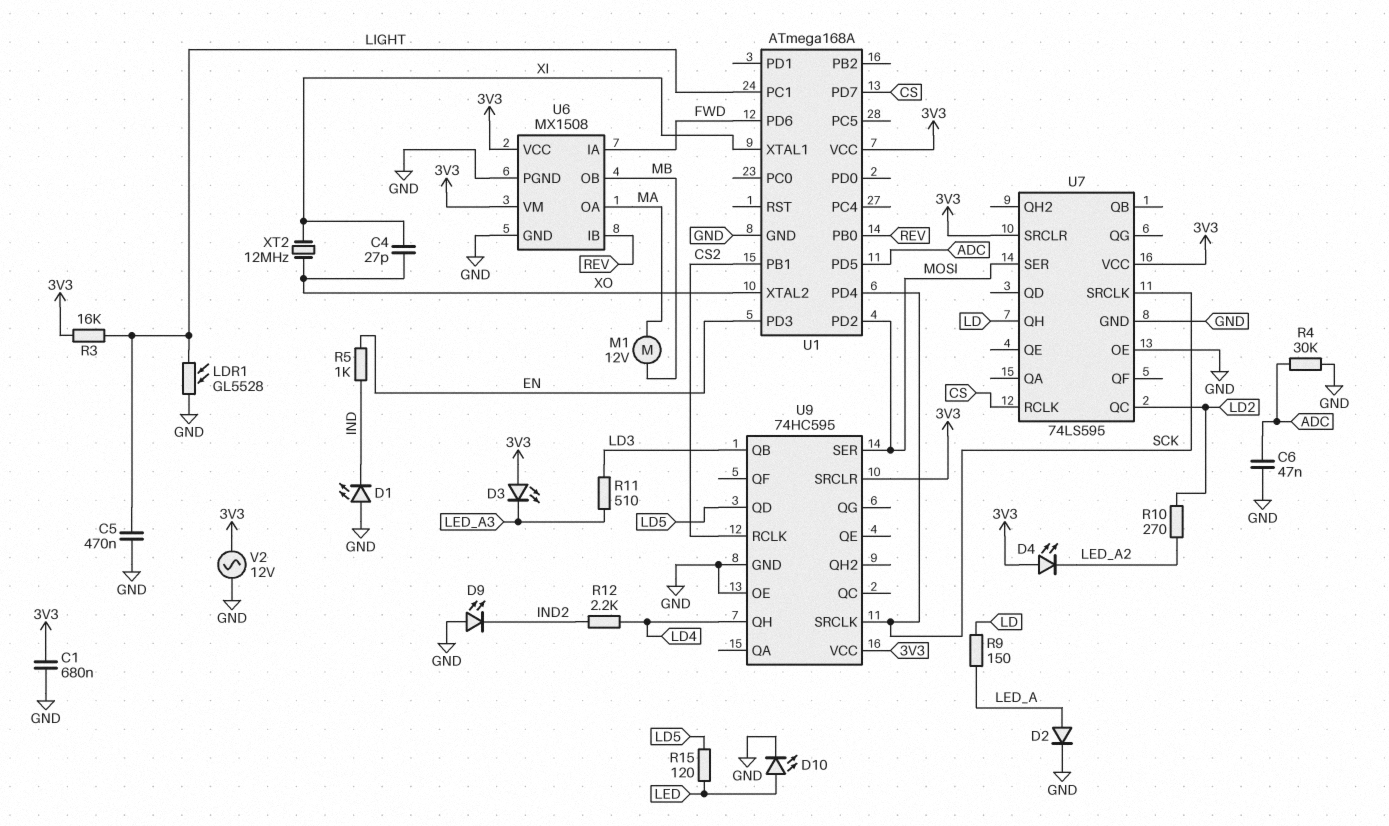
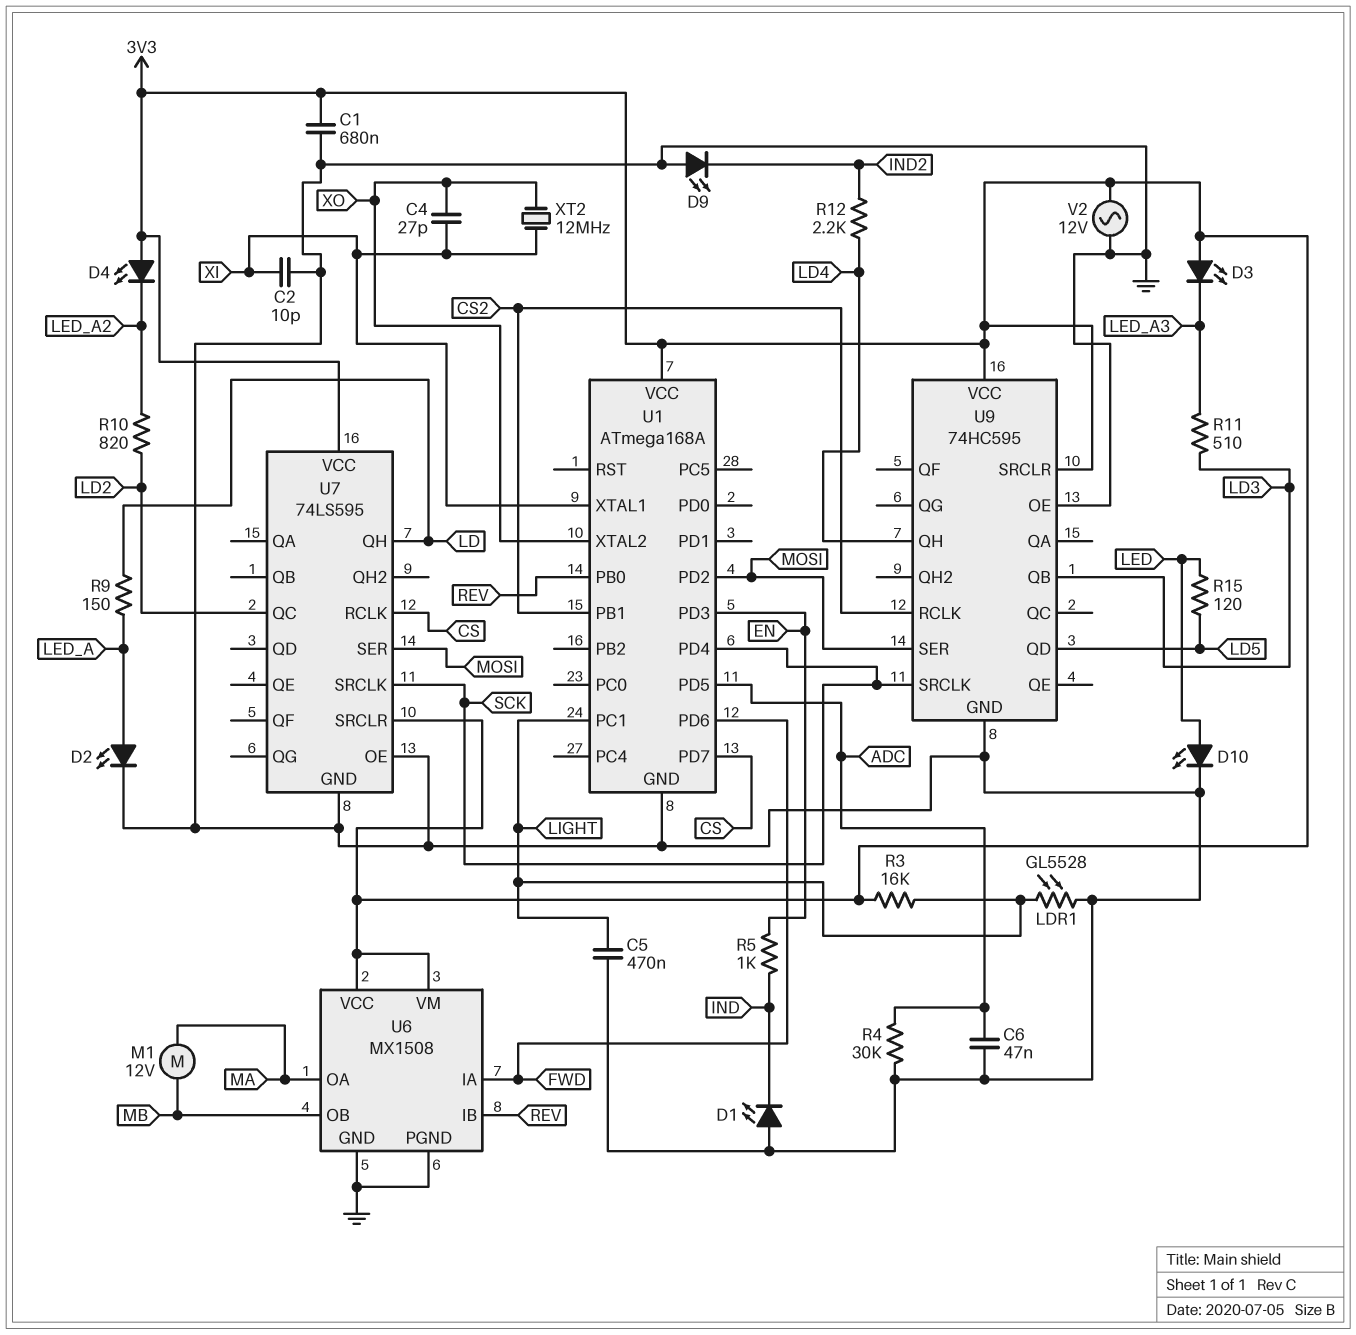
C2: none -> 10pF (GND, XI)
D2: diode (A LED_A, K GND) -> LED (A LED_A, K GND)
R10: 270 (LD2, LED_A2) -> 820 (LD2, LED_A2)

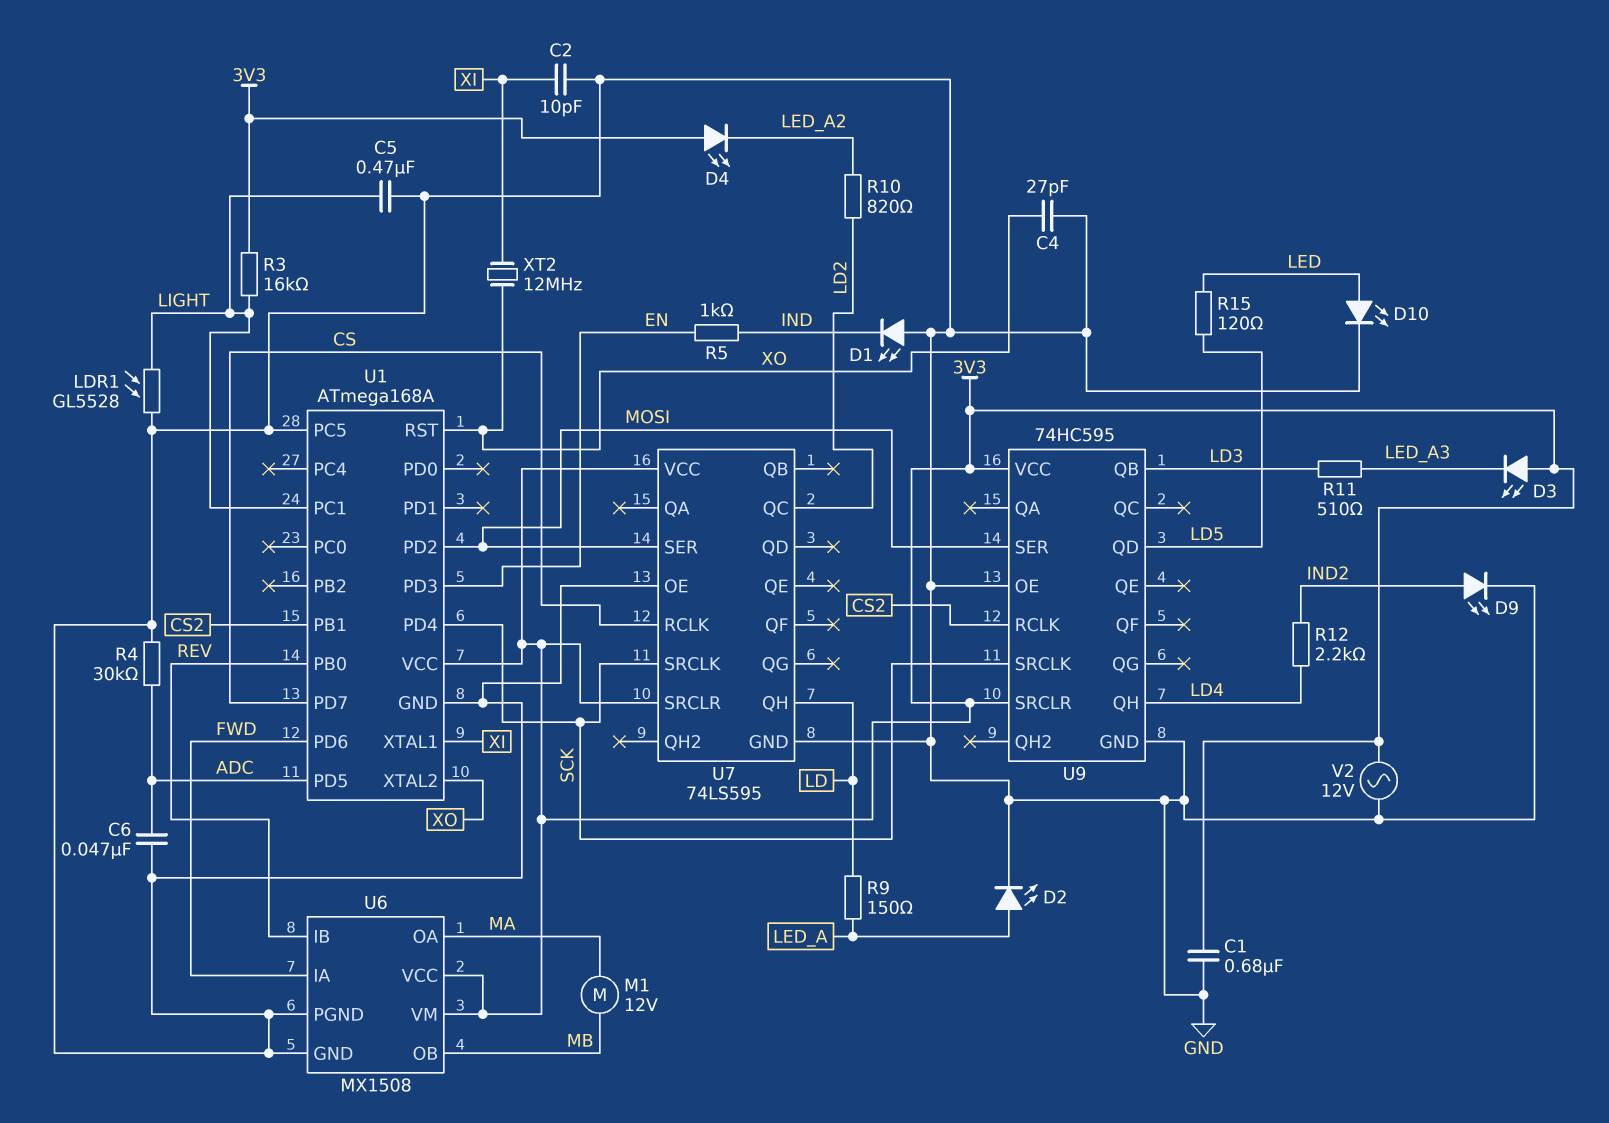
C4: 27pF (XI, XO) -> 27pF (GND, XO)
D9: LED (A GND, K IND2) -> LED (A IND2, K GND)
U1 pin PC5: none -> GND
U1 pin RST: none -> XO

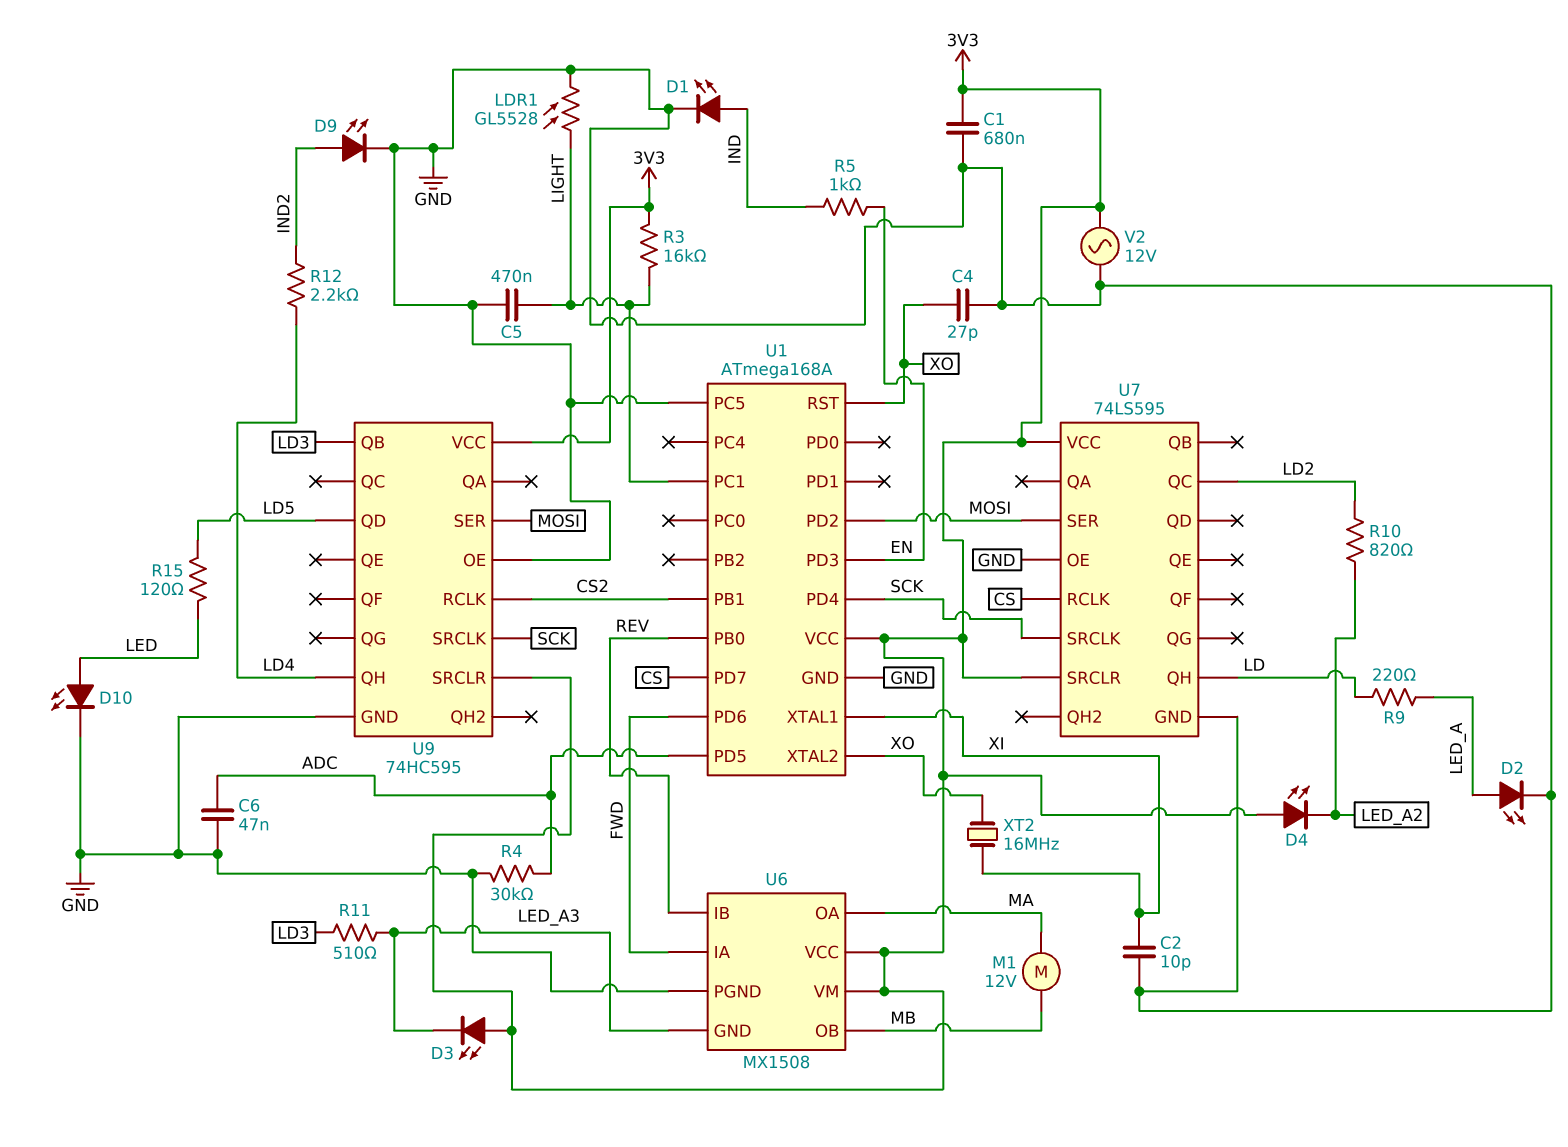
D1: LED (A GND, K IND) -> LED (A IND, K GND)
R9: 150 (LD, LED_A) -> 220 (LD, LED_A)
U6 pin GND: GND -> LED_A3
XT2: 12MHz (XI, XO) -> 16MHz (XI, XO)

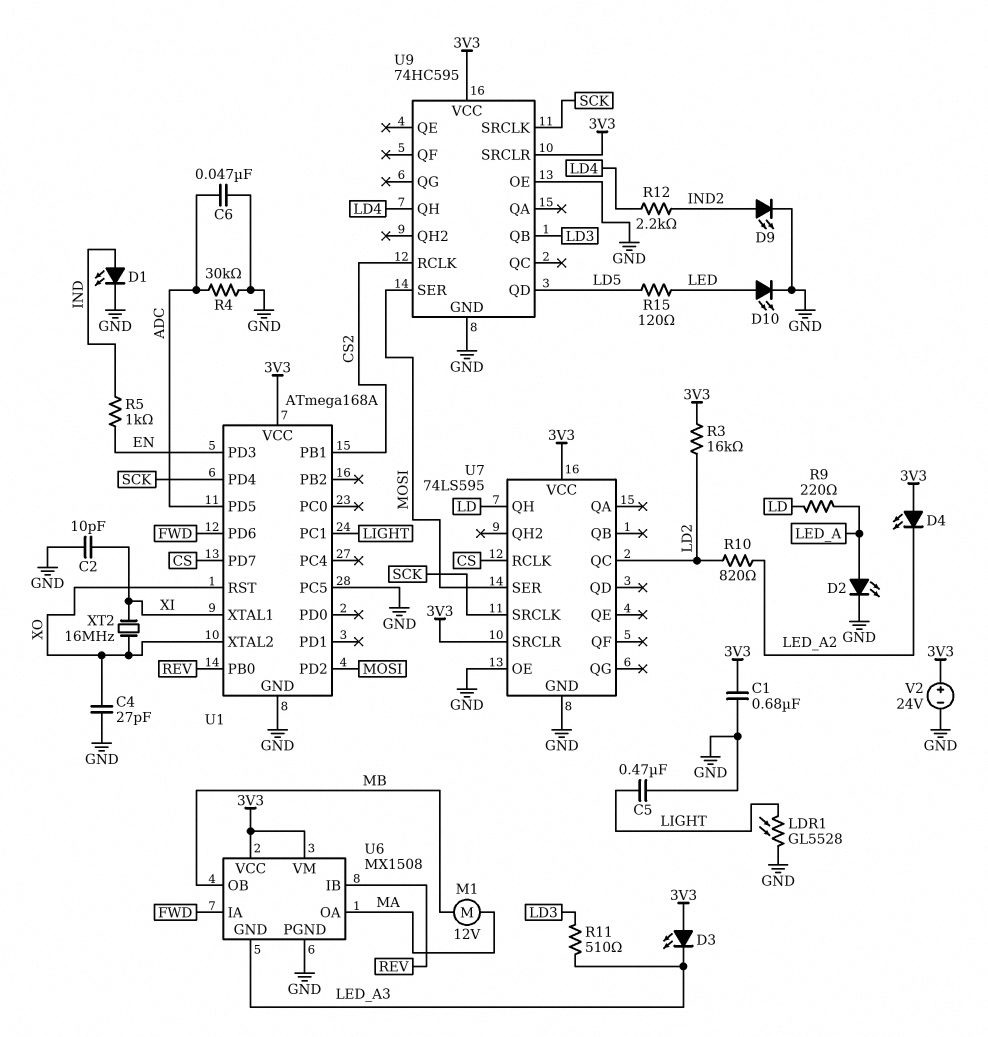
R3: 16k (3V3, LIGHT) -> 16k (3V3, LD2)
V2: AC 12V (3V3, GND) -> 24V (plus 3V3, minus GND)

